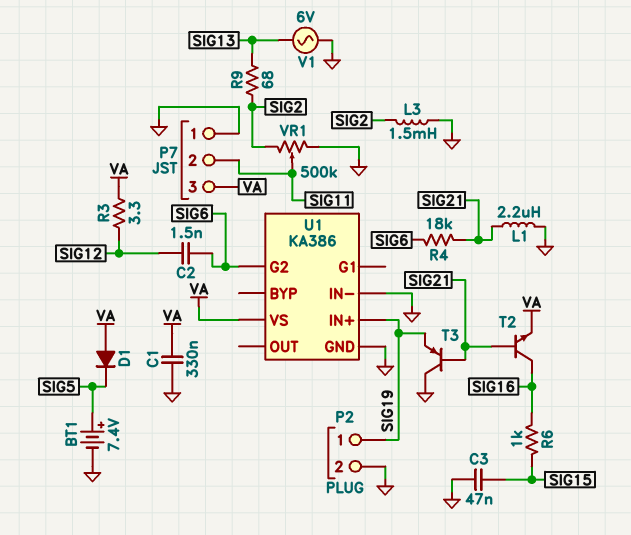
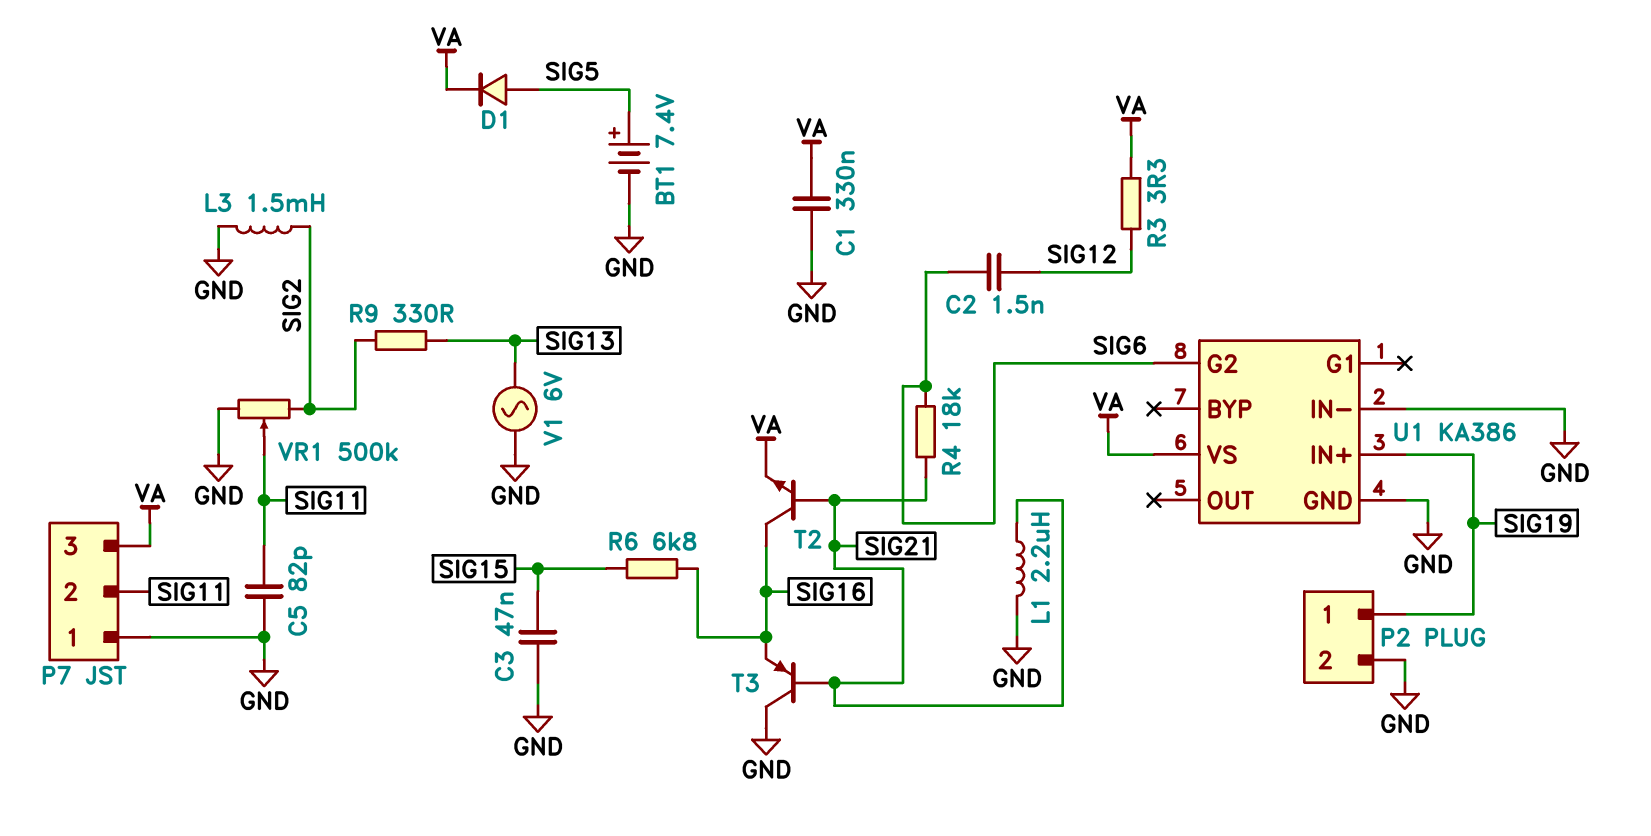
C5: none -> 82pF (GND, SIG11)
D1: diode (A VA, K SIG5) -> diode (A SIG5, K VA)
R6: 1k (SIG15, SIG16) -> 6.8k (SIG15, SIG16)
R9: 68 (SIG2, SIG13) -> 330 (SIG2, SIG13)
T3: PNP (B SIG21, C GND, E SIG19) -> PNP (B SIG21, C GND, E SIG16)

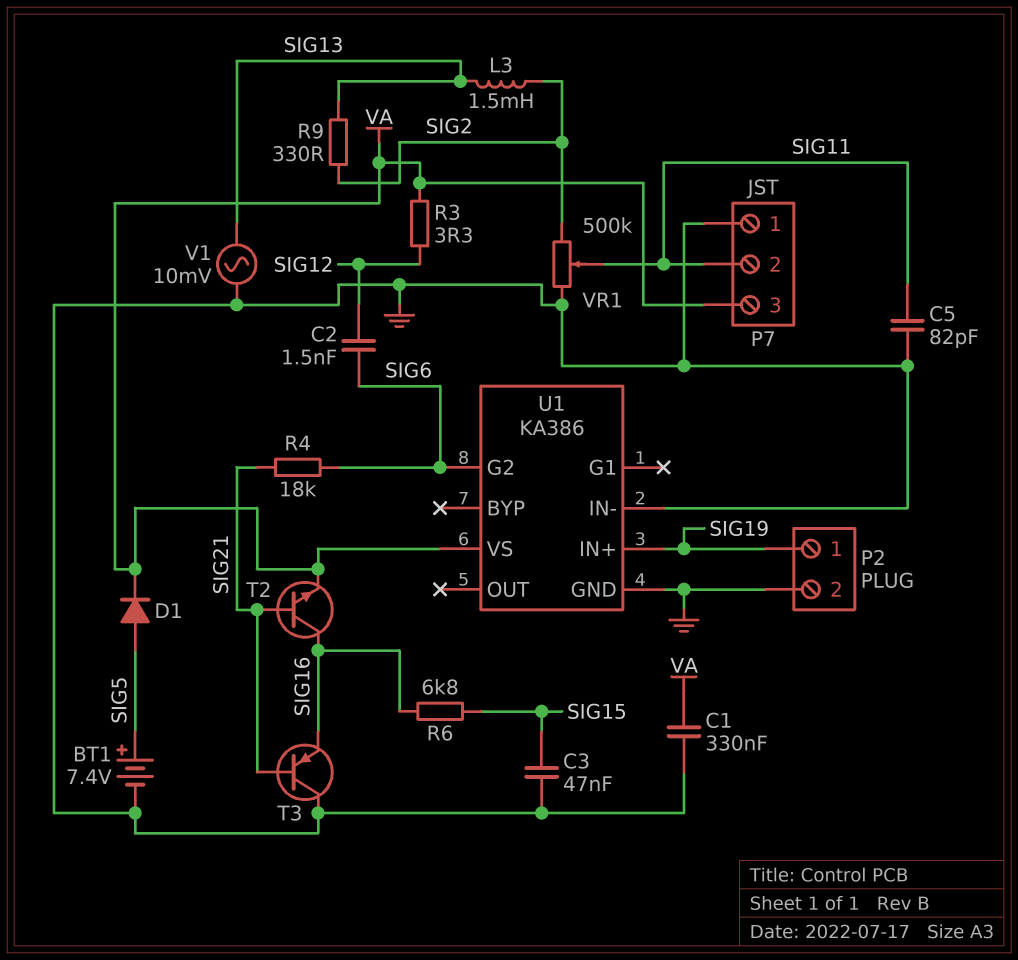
L1: 2.2uH (GND, SIG21) -> none
L3: 1.5mH (GND, SIG2) -> 1.5mH (SIG2, SIG13)
V1: AC 6V (GND, SIG13) -> AC 10mV (GND, SIG13)

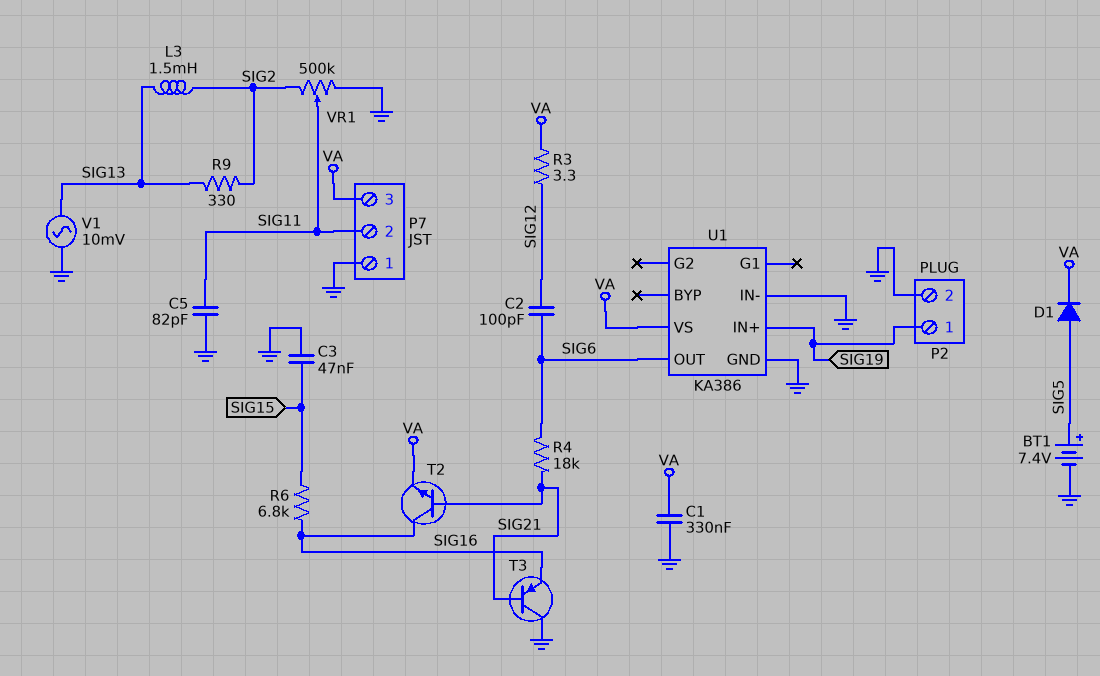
C2: 1.5nF (SIG6, SIG12) -> 100pF (SIG6, SIG12)
U1 pin G2: SIG6 -> none
U1 pin OUT: none -> SIG6

